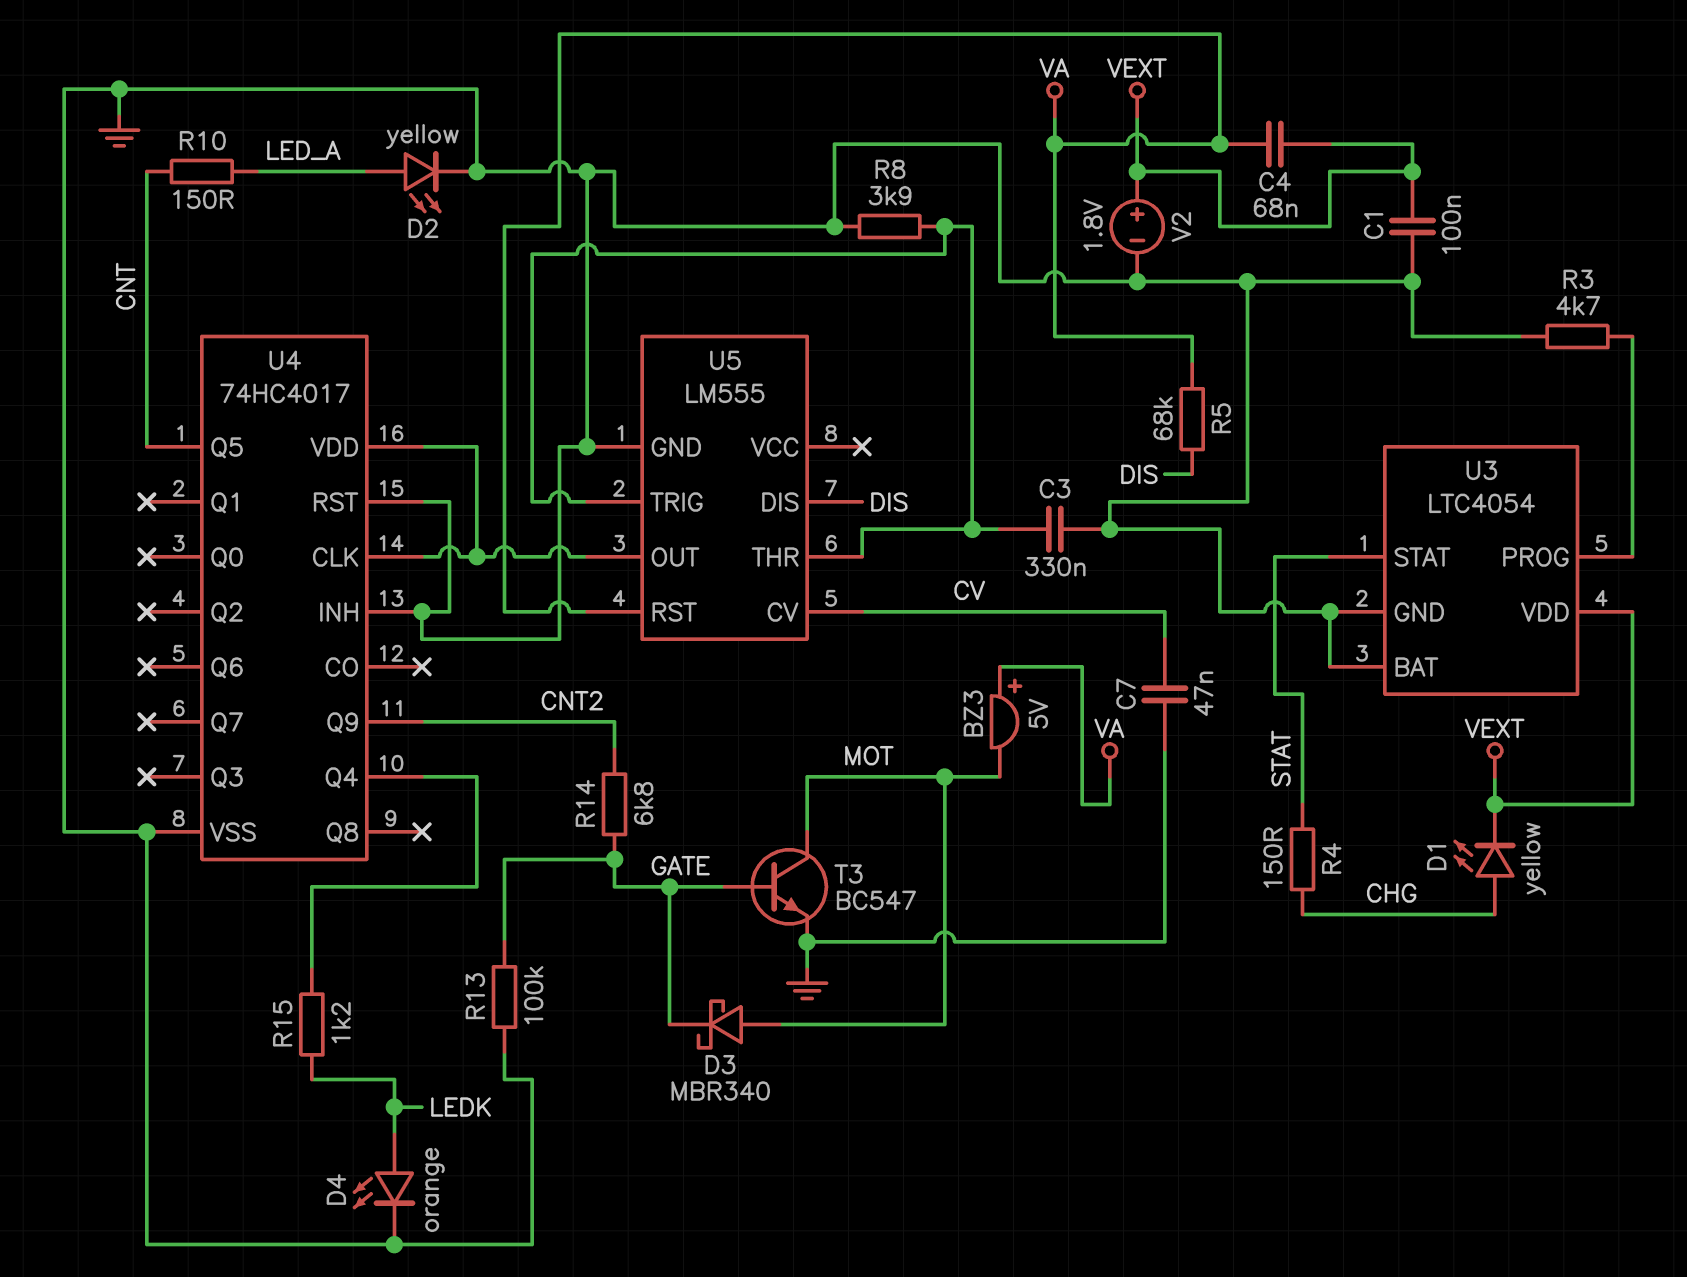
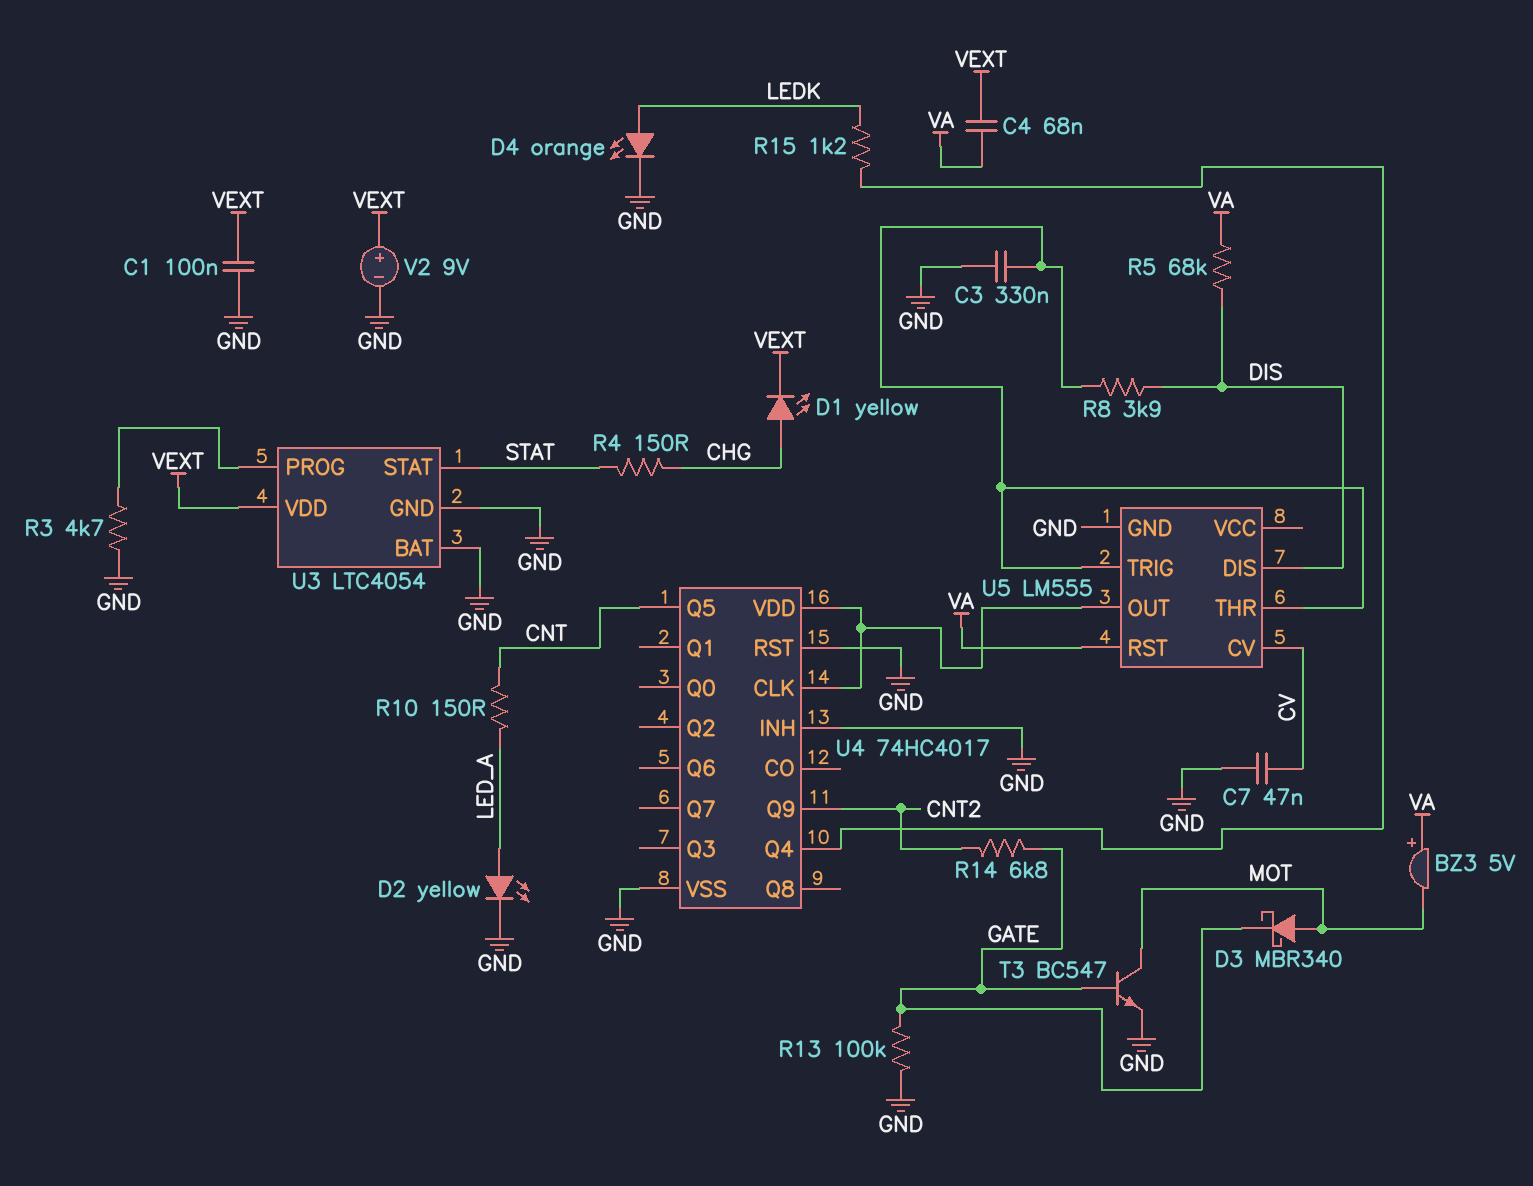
R8: 3.9k (GND, U5/THR) -> 3.9k (DIS, U5/THR)
V2: 1.8V (plus VEXT, minus GND) -> 9V (plus VEXT, minus GND)

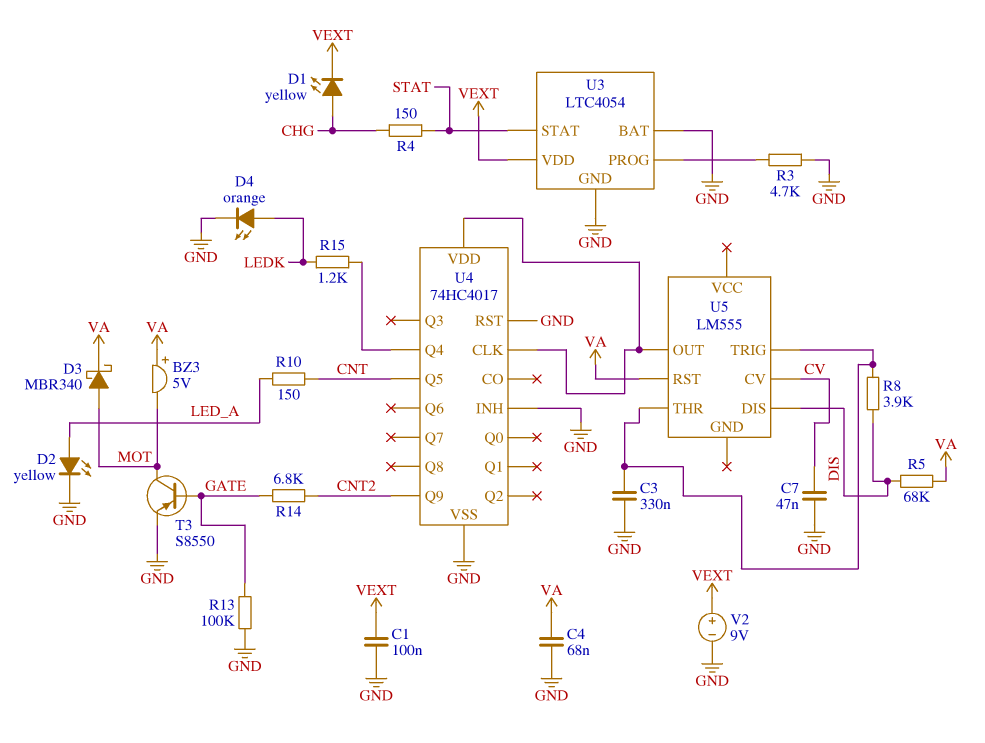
C4: 68nF (VA, VEXT) -> 68nF (GND, VA)
D3: schottky MBR340 (A MOT, K GATE) -> schottky MBR340 (A MOT, K VA)
T3: NPN BC547 (B GATE, C MOT, E GND) -> PNP S8550 (B GATE, C MOT, E GND)
U5 pin GND: GND -> none

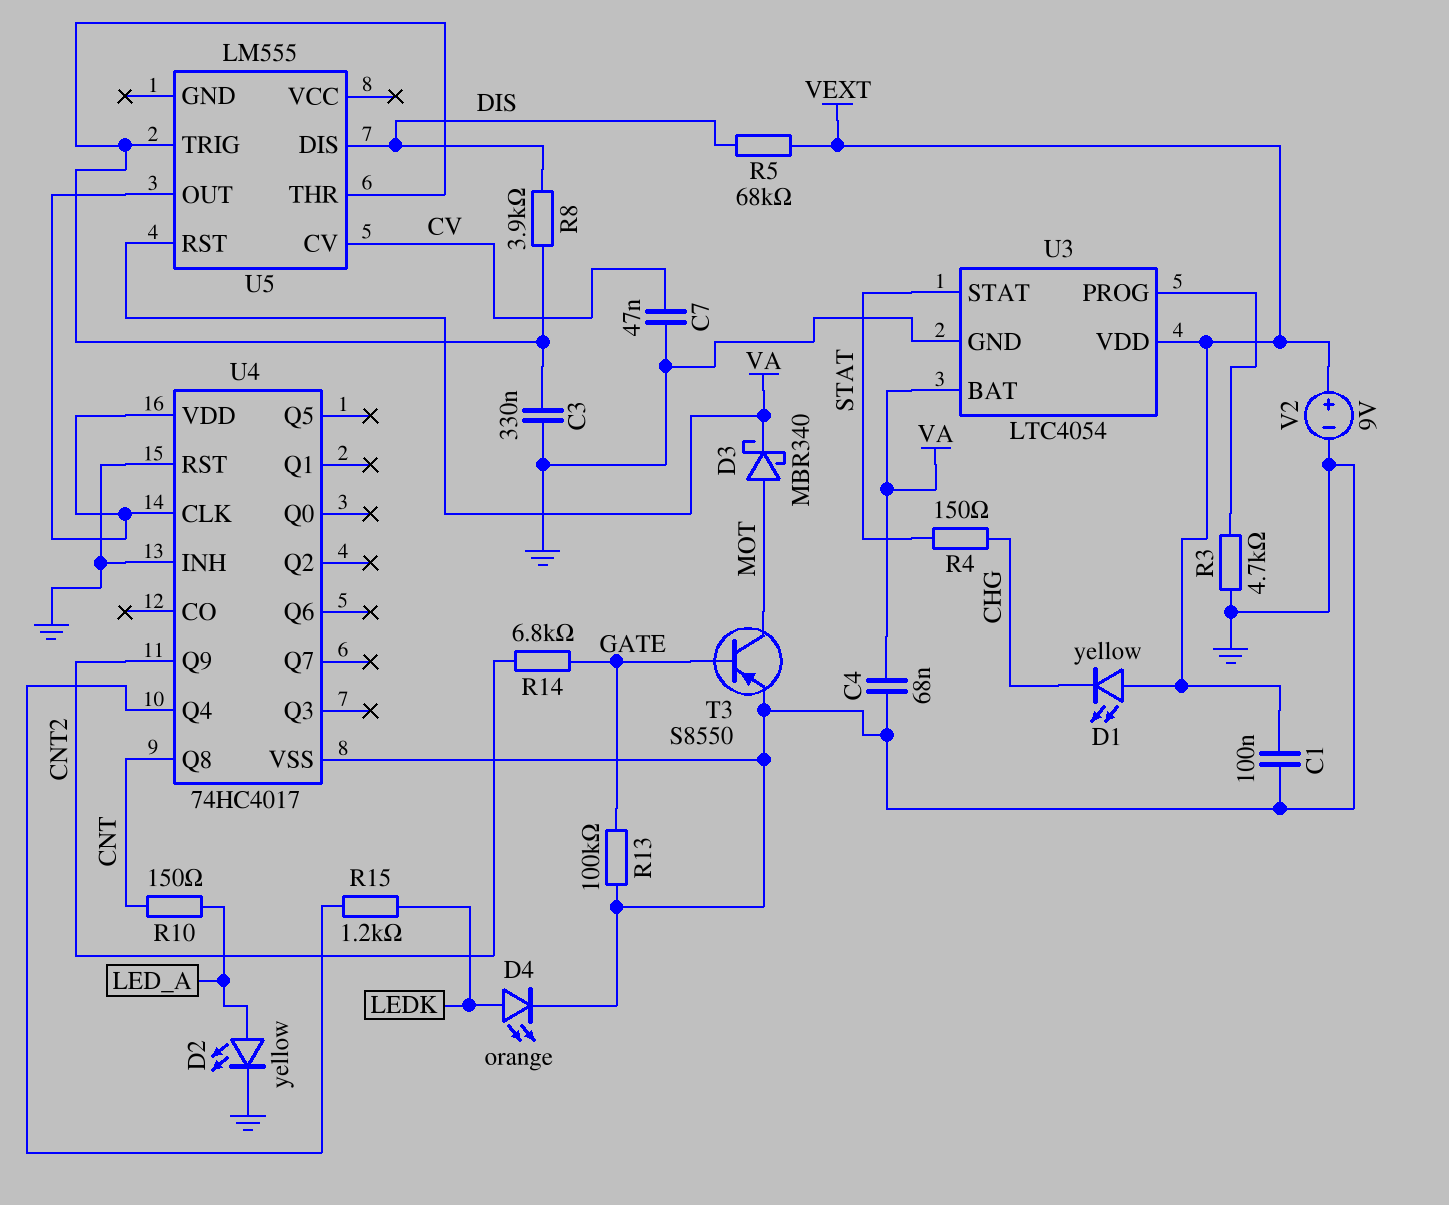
BZ3: buzzer 5V (plus VA, minus MOT) -> none
D1: LED yellow (A CHG, K VEXT) -> LED yellow (A VEXT, K CHG)
R5: 68k (DIS, VA) -> 68k (DIS, VEXT)
U3 pin BAT: GND -> VA
U4 pin Q5: CNT -> none
U4 pin Q8: none -> CNT

